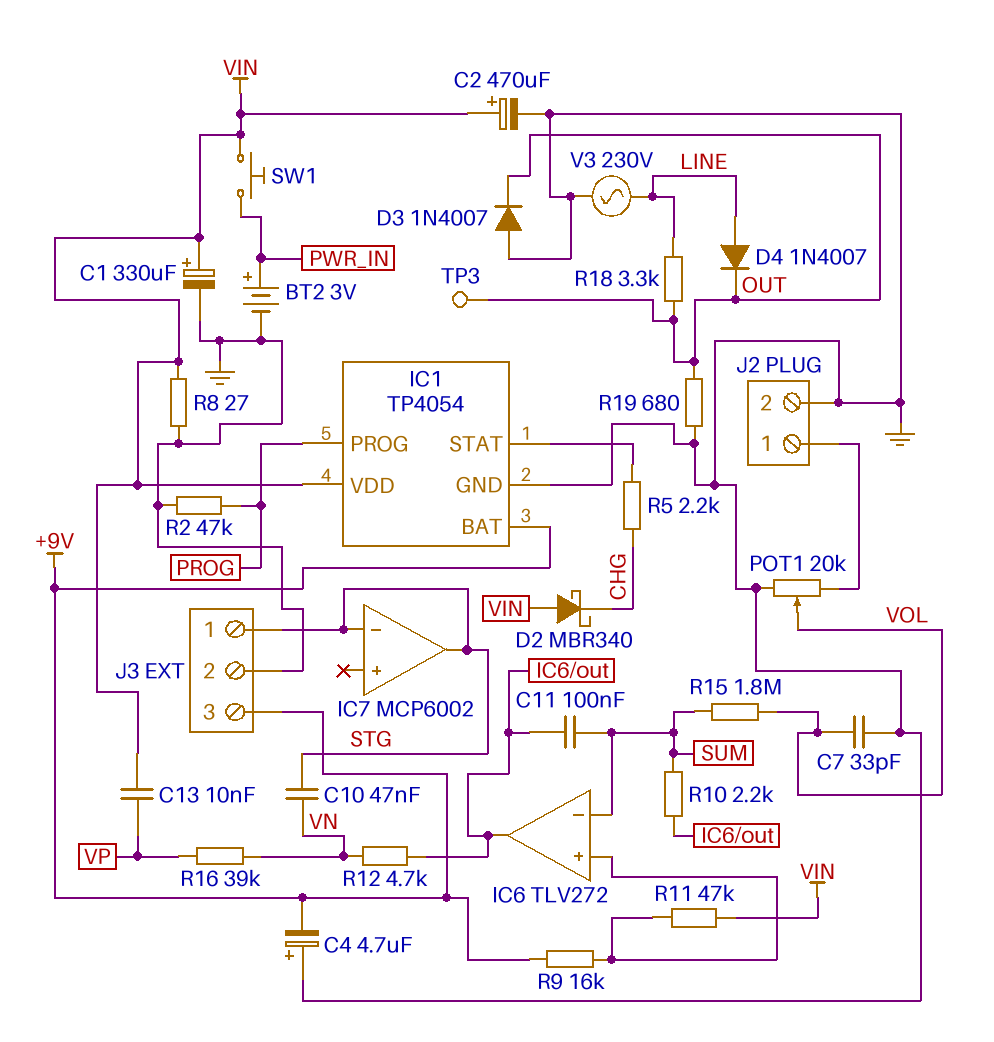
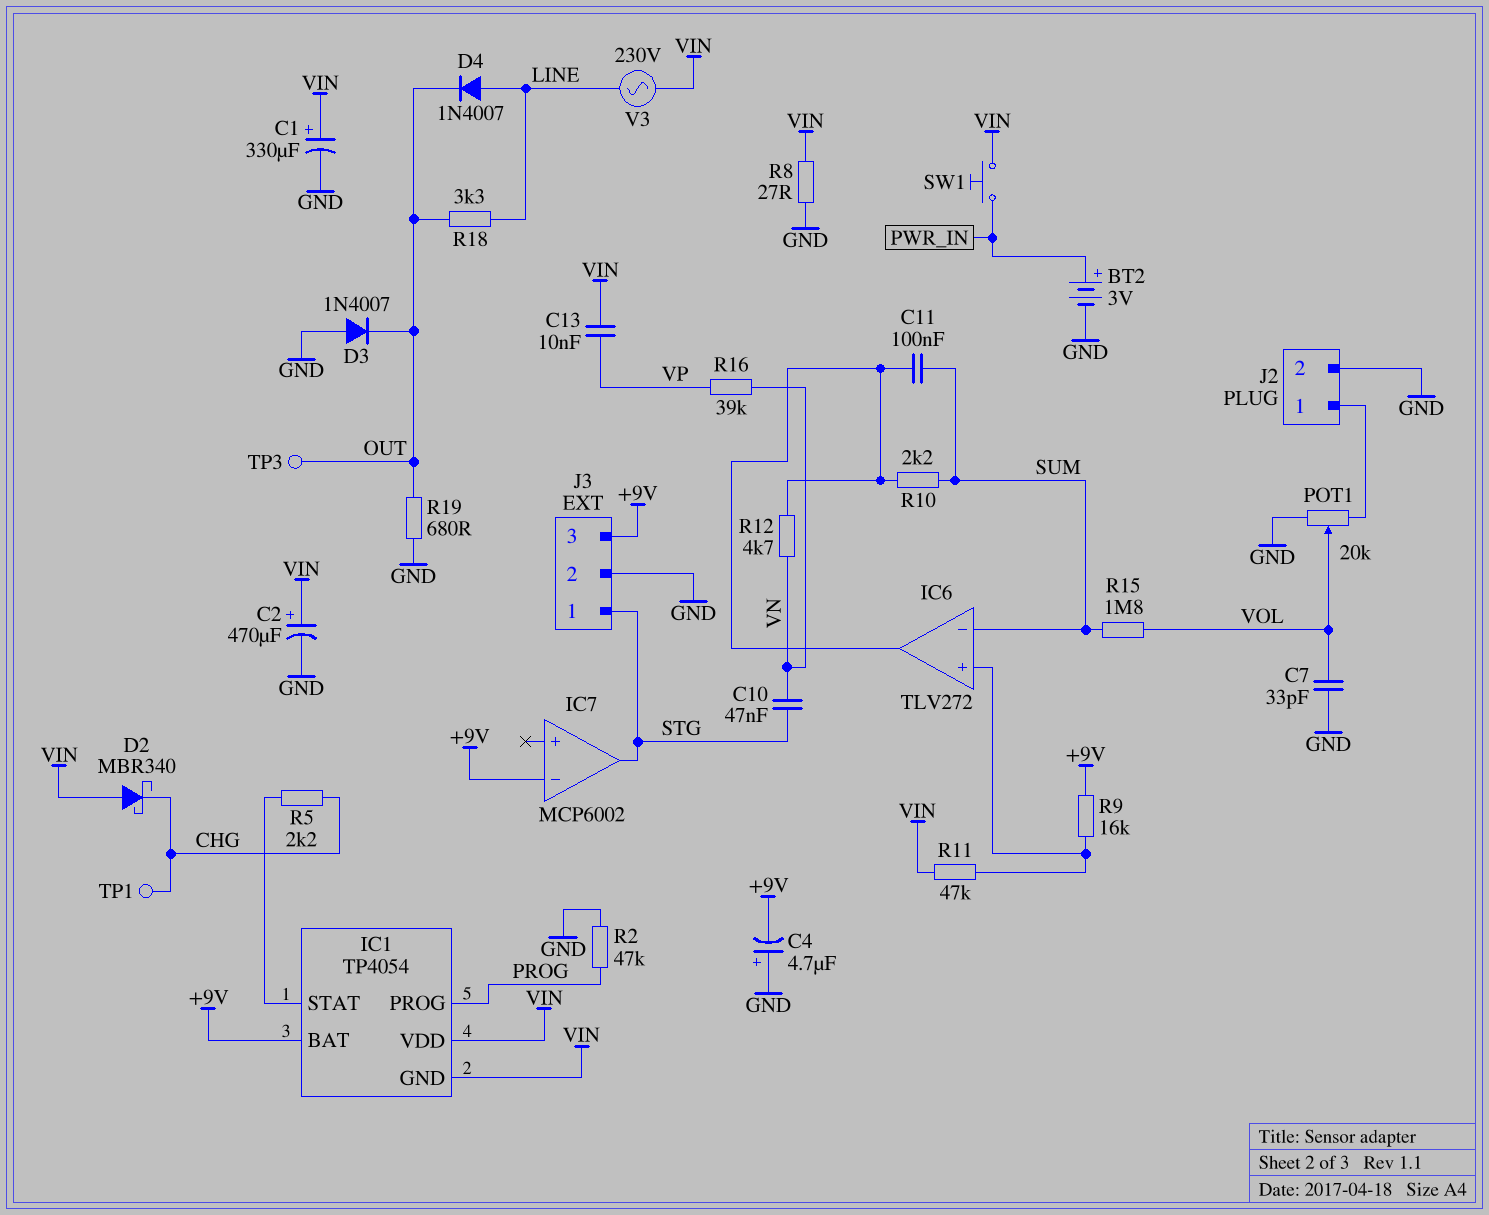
IC1 pin GND: GND -> VIN
IC7 pin in-: STG -> +9V
TP1: none -> test point (CHG)
V3: AC 230V (GND, LINE) -> AC 230V (LINE, VIN)

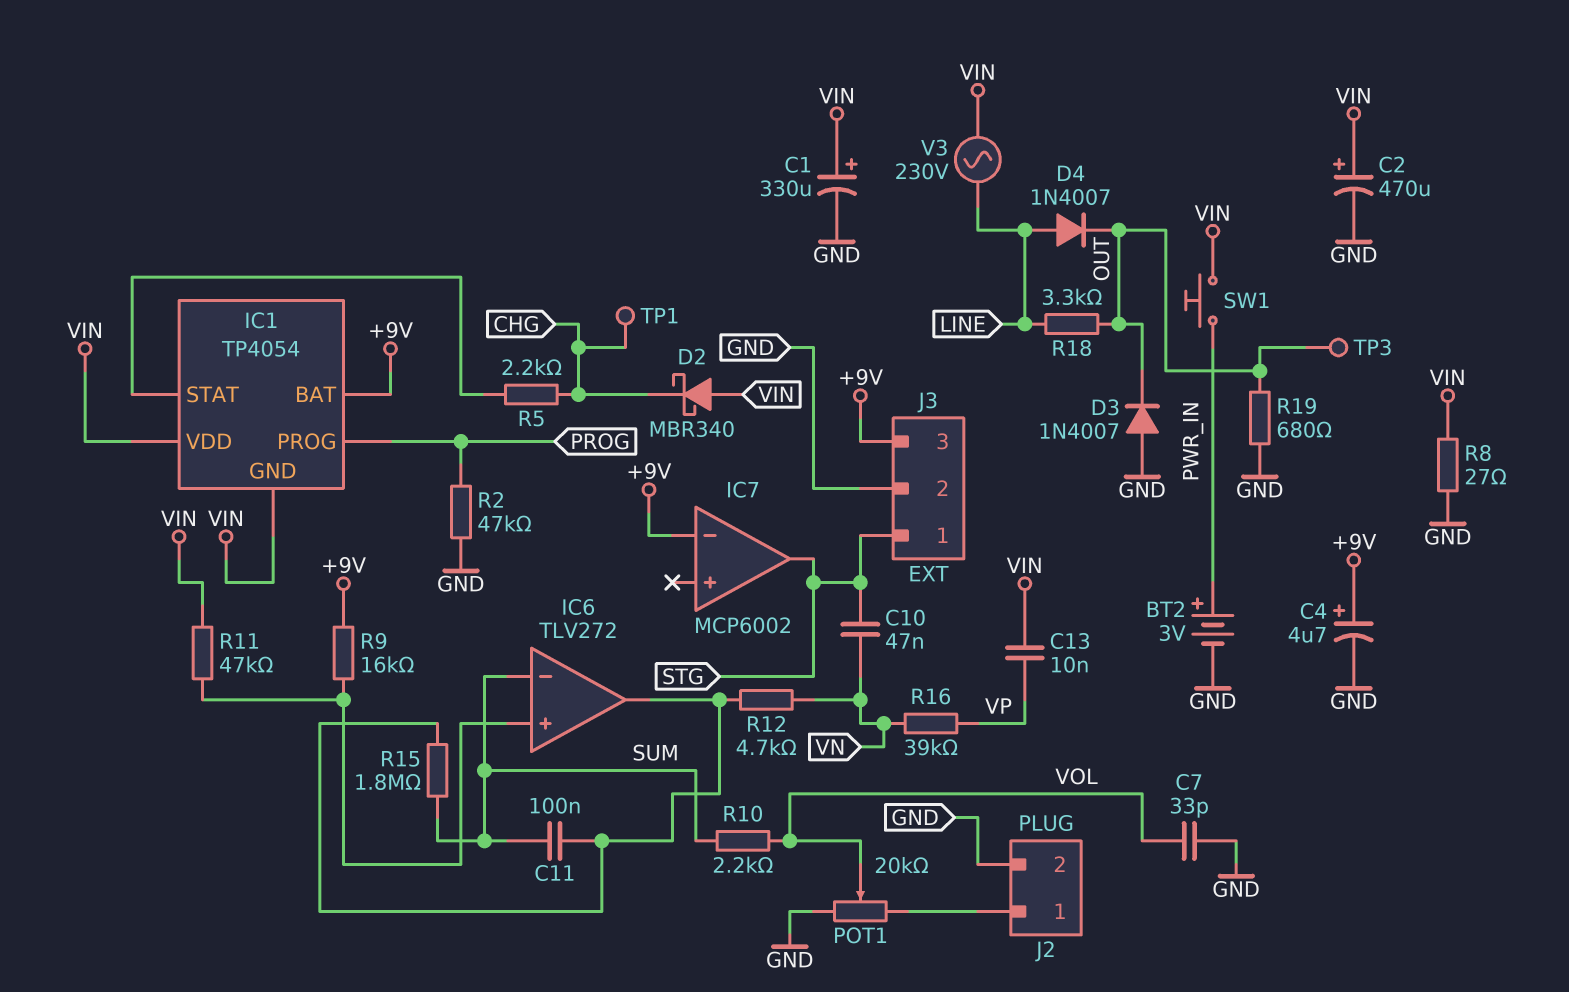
C4: 4.7uF (plus GND, minus +9V) -> 4.7uF (plus +9V, minus GND)
R10: 2.2k (IC6/out, SUM) -> 2.2k (SUM, VOL)
R15: 1.8M (SUM, VOL) -> 1.8M (IC6/out, SUM)

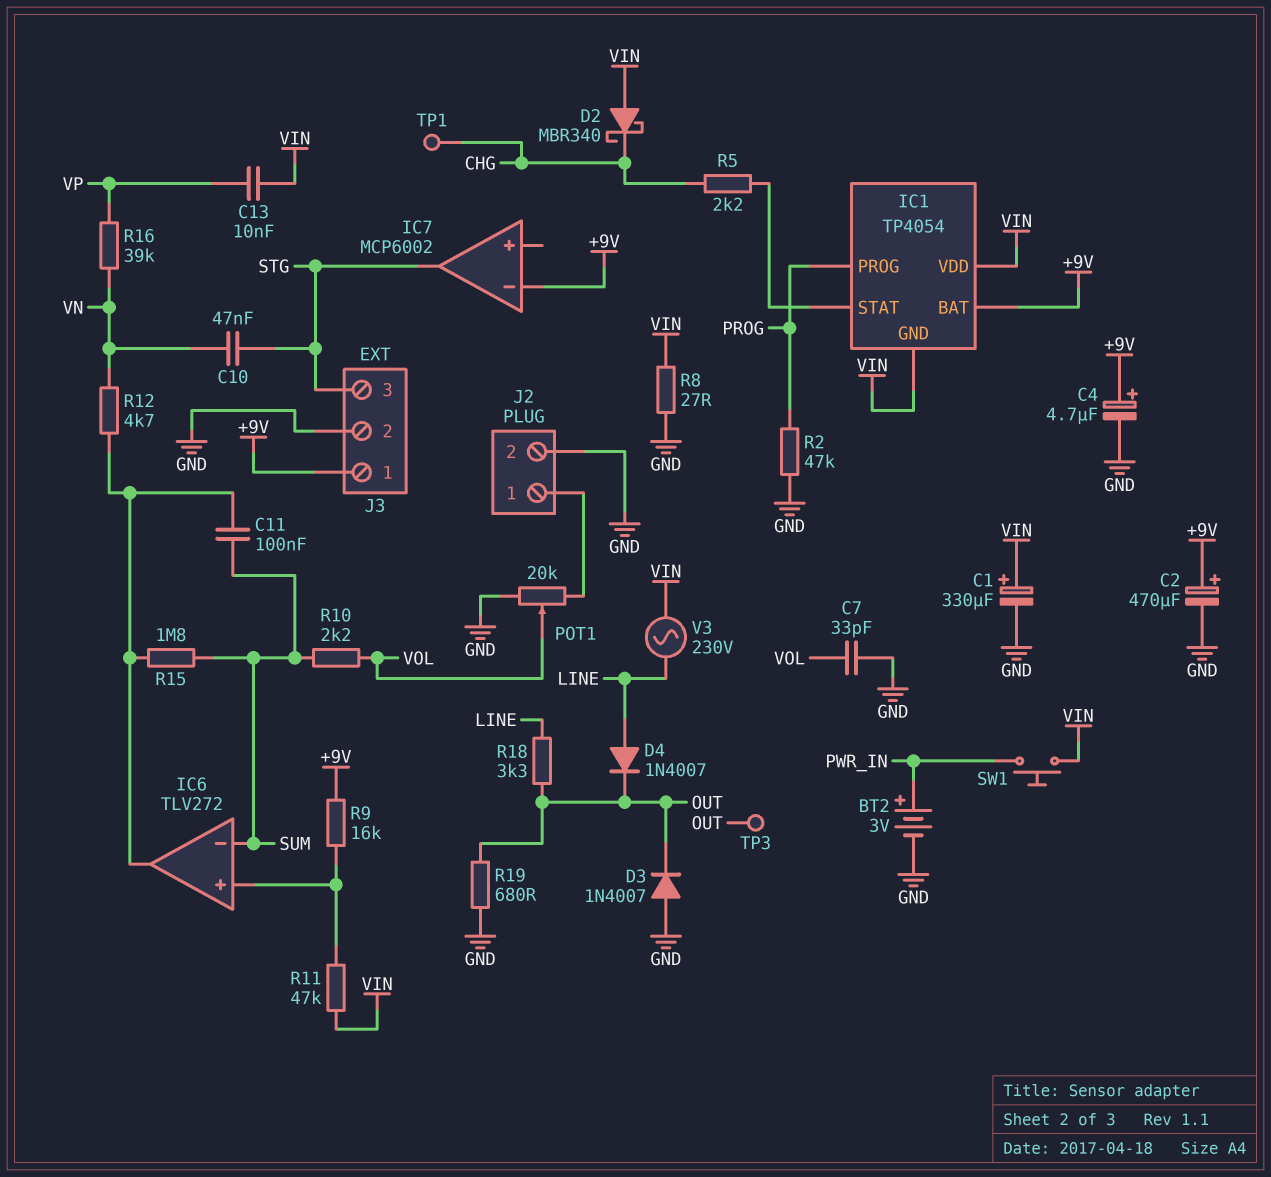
C2: 470uF (plus VIN, minus GND) -> 470uF (plus +9V, minus GND)
J3 pin 1: STG -> +9V
J3 pin 3: +9V -> STG

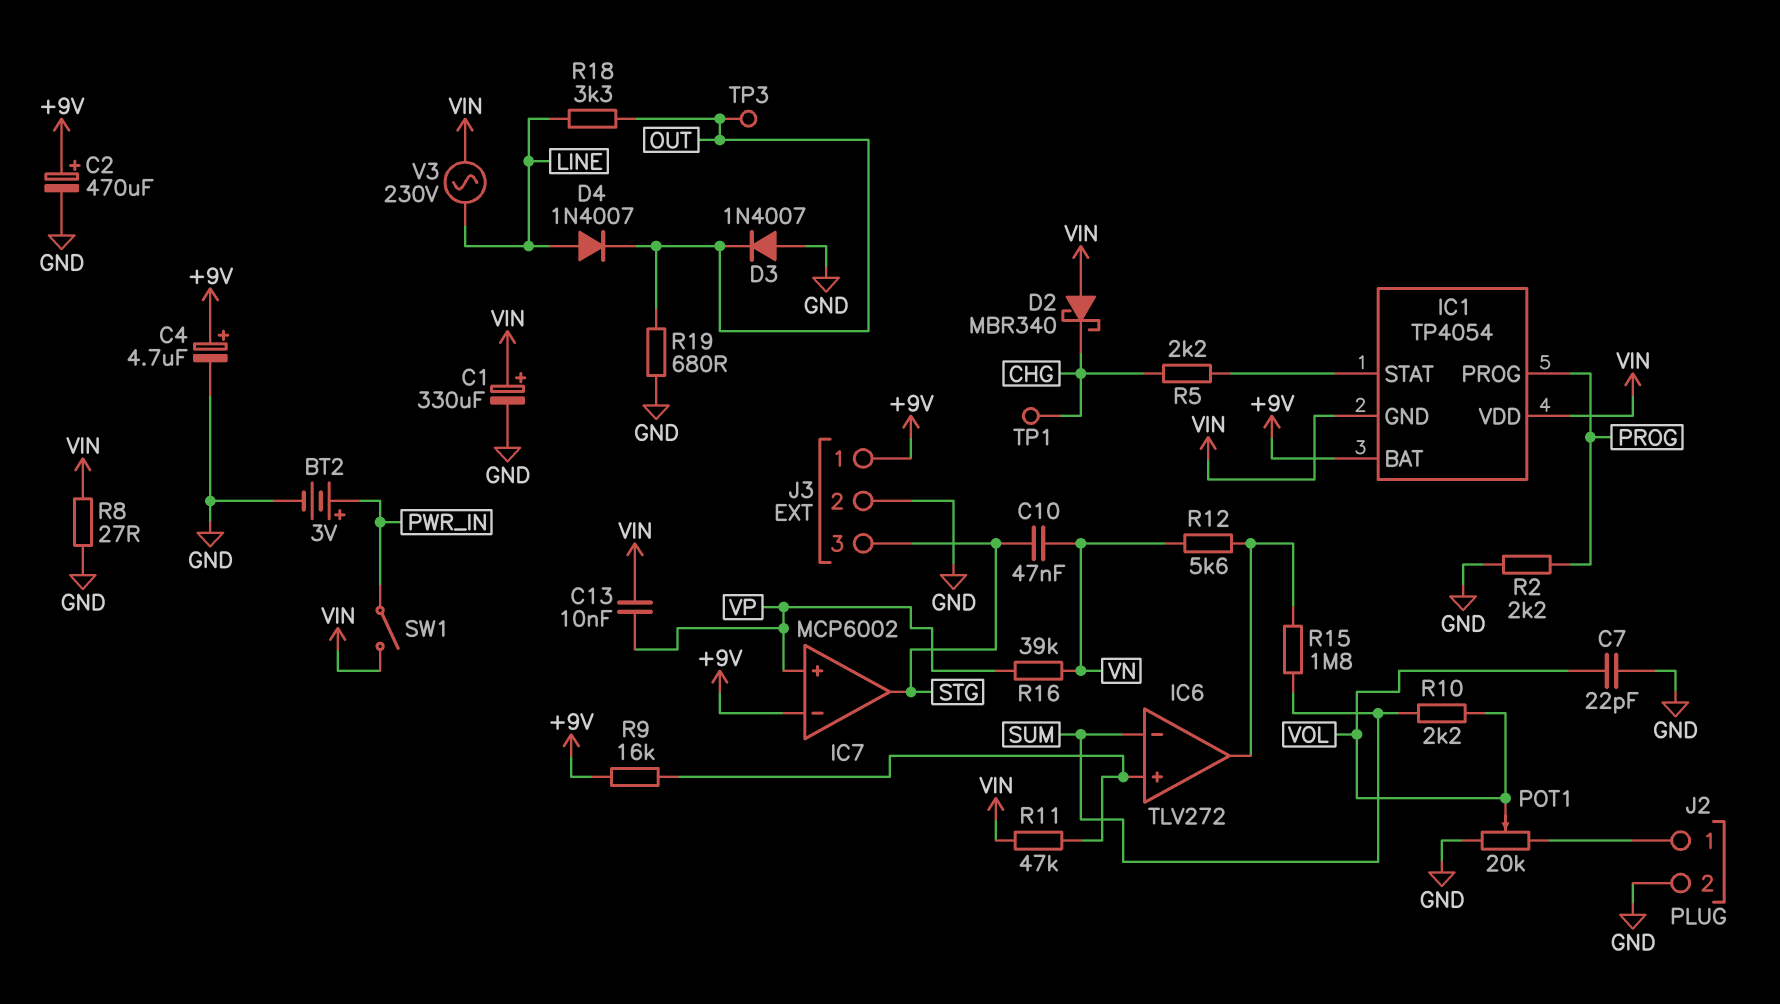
C7: 33pF (GND, VOL) -> 22pF (GND, VOL)
C11: 100nF (IC6/out, SUM) -> none
IC7 pin in+: none -> VP
R2: 47k (GND, PROG) -> 2.2k (GND, PROG)
R12: 4.7k (IC6/out, VN) -> 5.6k (IC6/out, VN)
SW1: button (PWR_IN, VIN) -> switch (PWR_IN, VIN)

